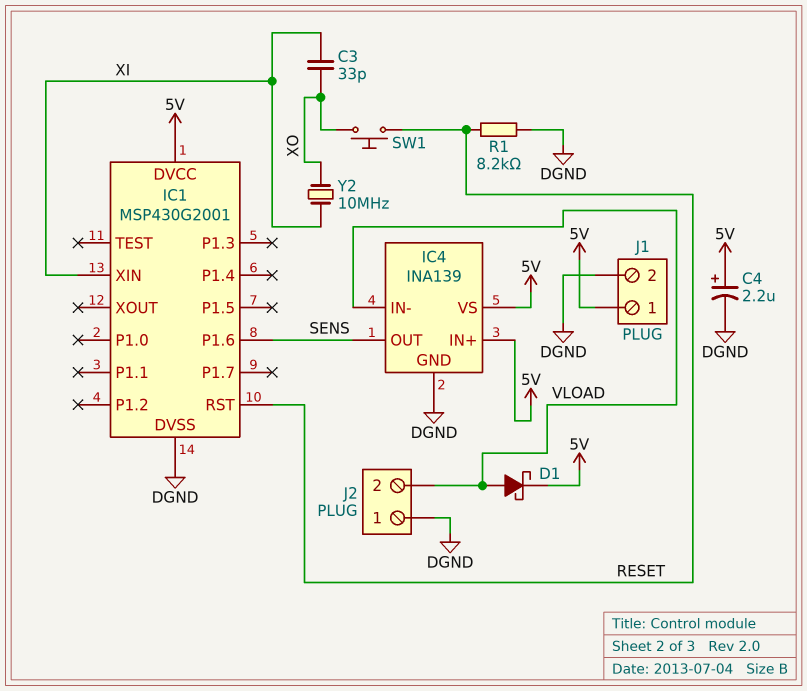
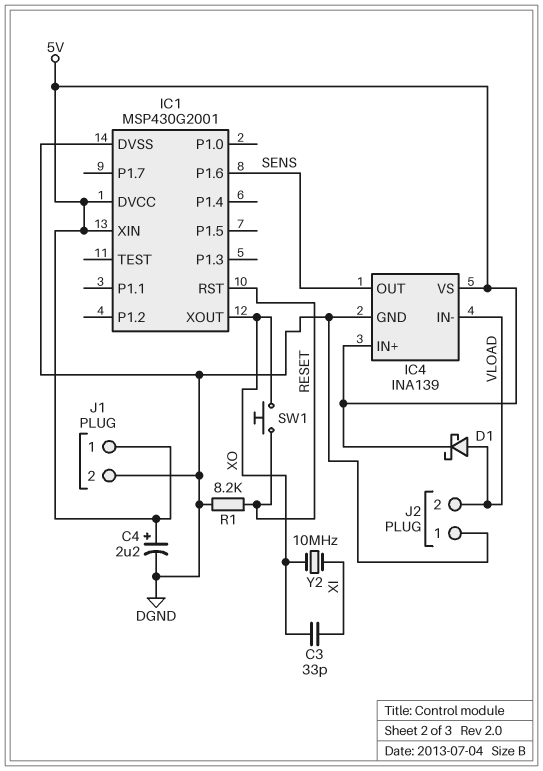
IC1 pin XIN: XI -> 5V
IC1 pin XOUT: none -> XO

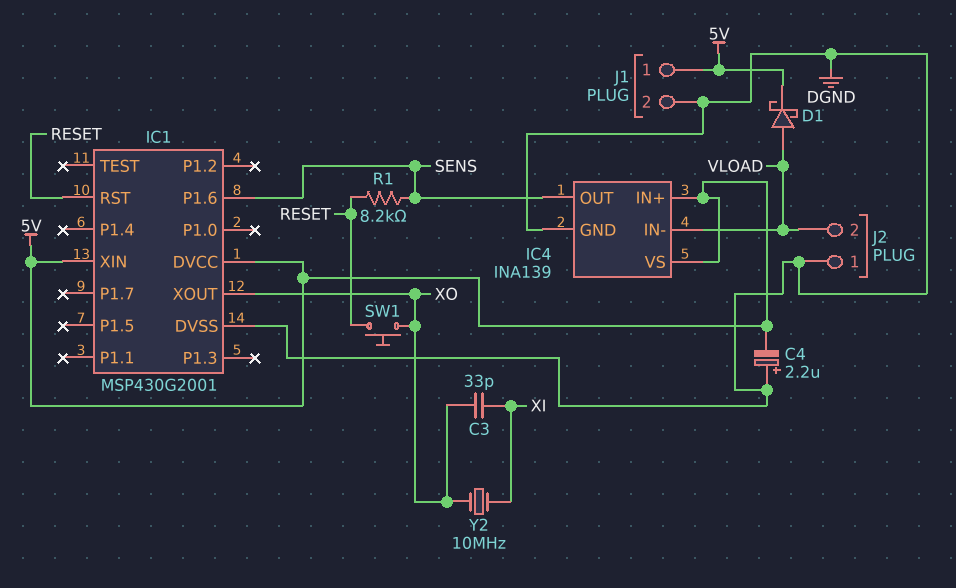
C4: 2.2uF (plus 5V, minus DGND) -> 2.2uF (plus DGND, minus 5V)
R1: 8.2k (DGND, RESET) -> 8.2k (RESET, SENS)

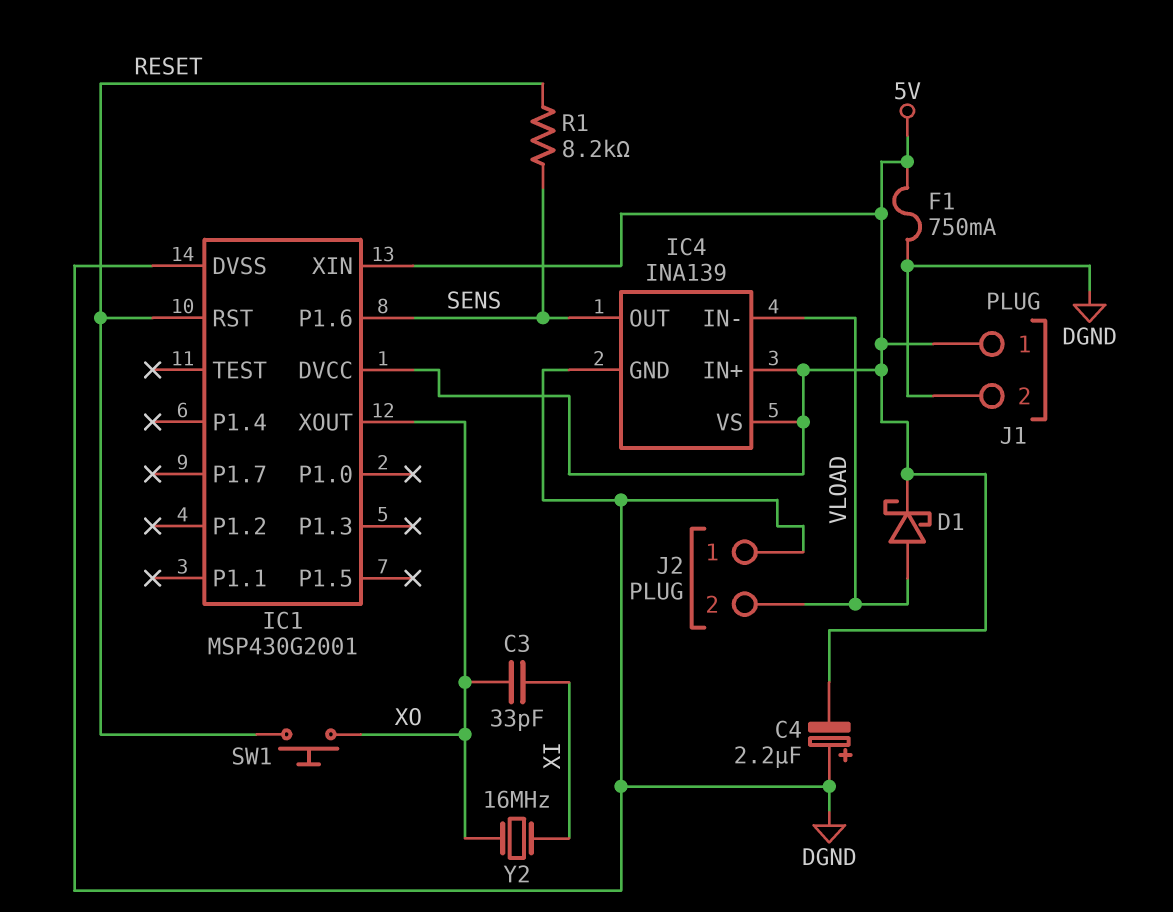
F1: none -> 750mA (5V, DGND)
Y2: 10MHz (XI, XO) -> 16MHz (XI, XO)

